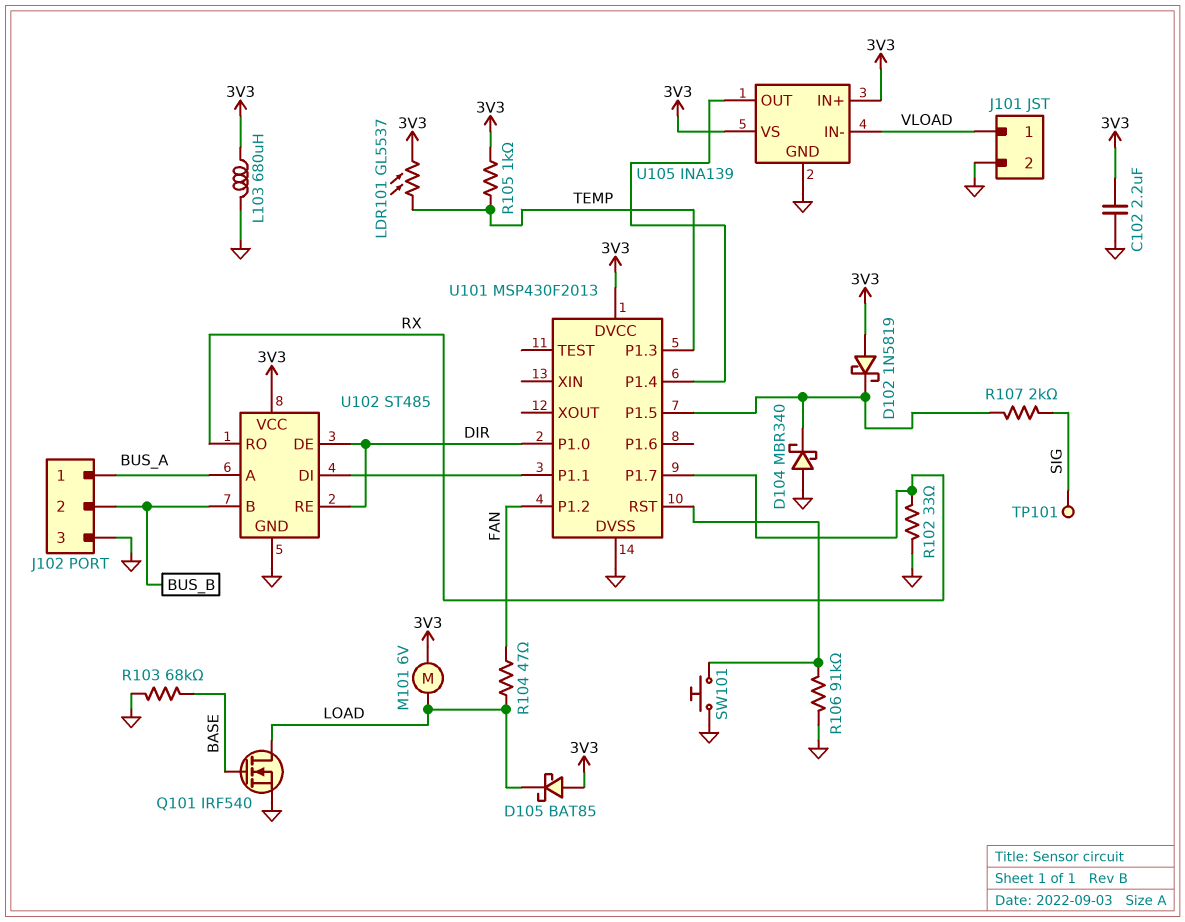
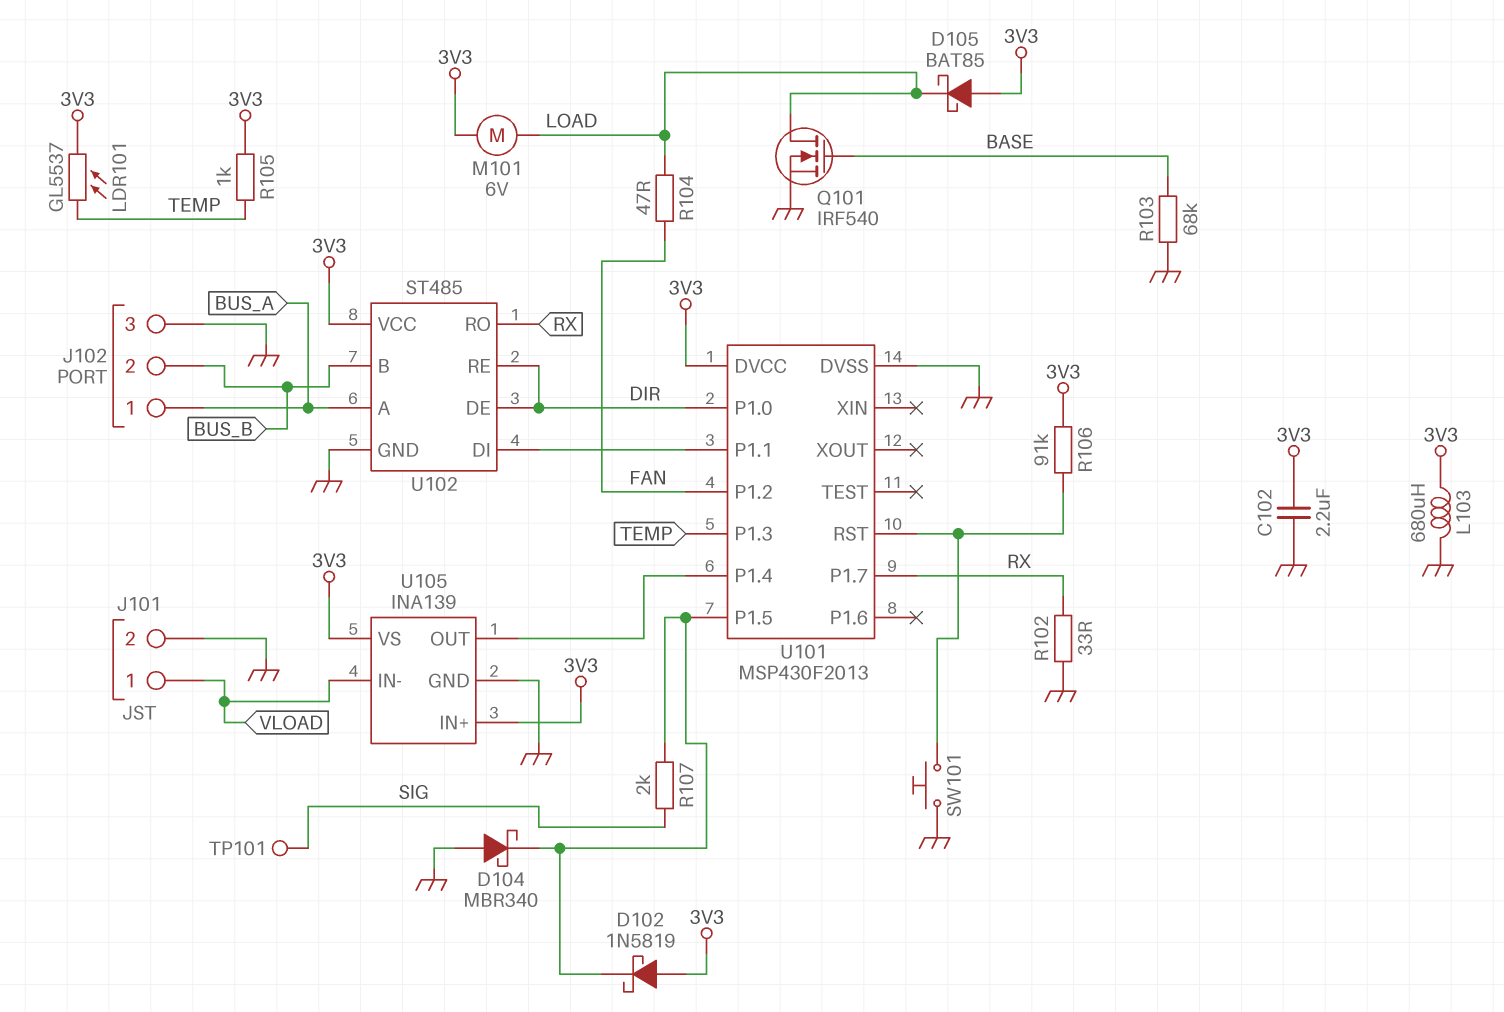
R106: 91k (GND, U101/RST) -> 91k (3V3, U101/RST)

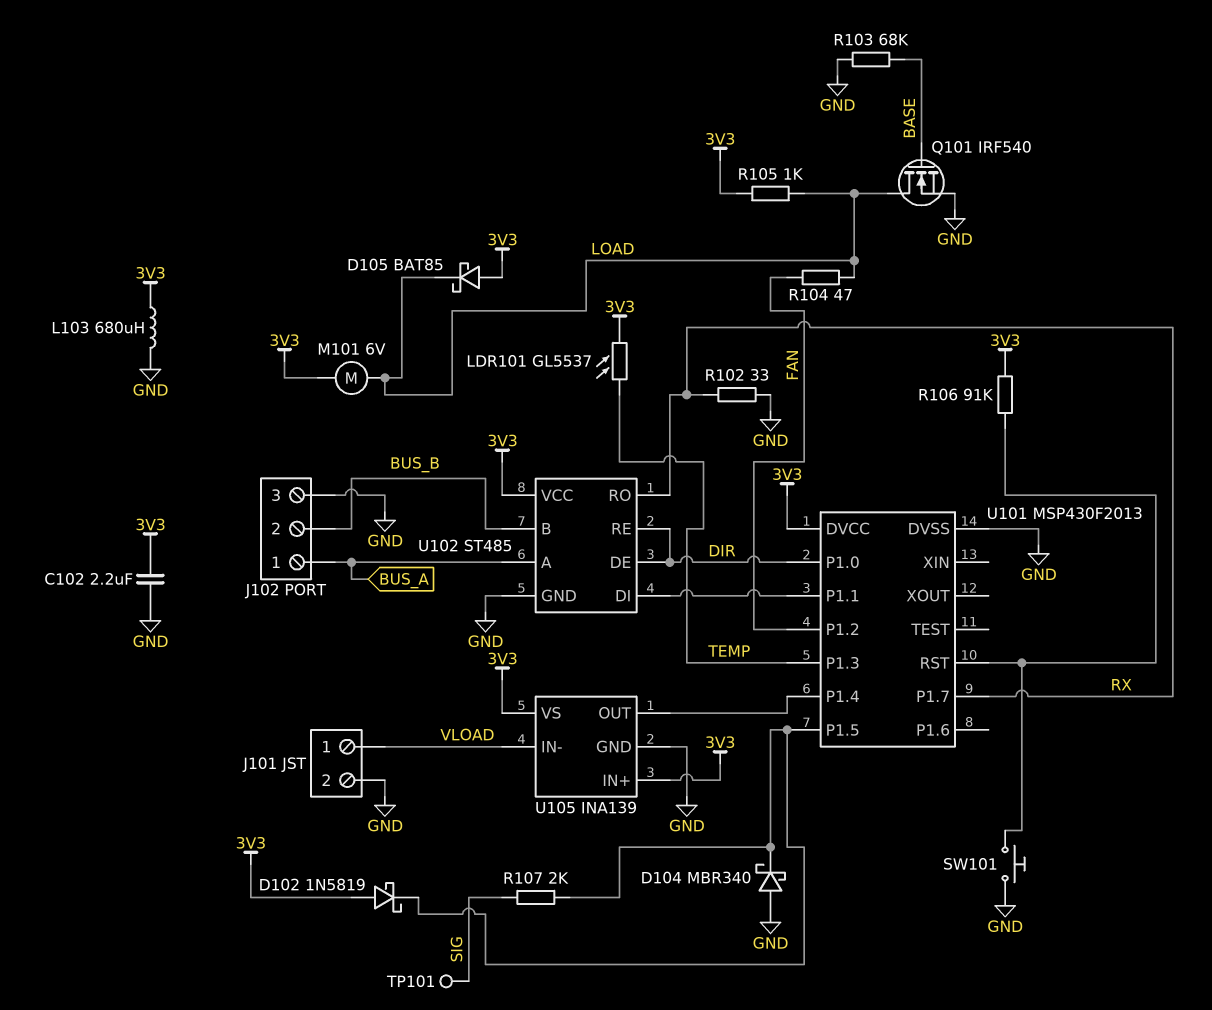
R105: 1k (3V3, TEMP) -> 1k (3V3, LOAD)

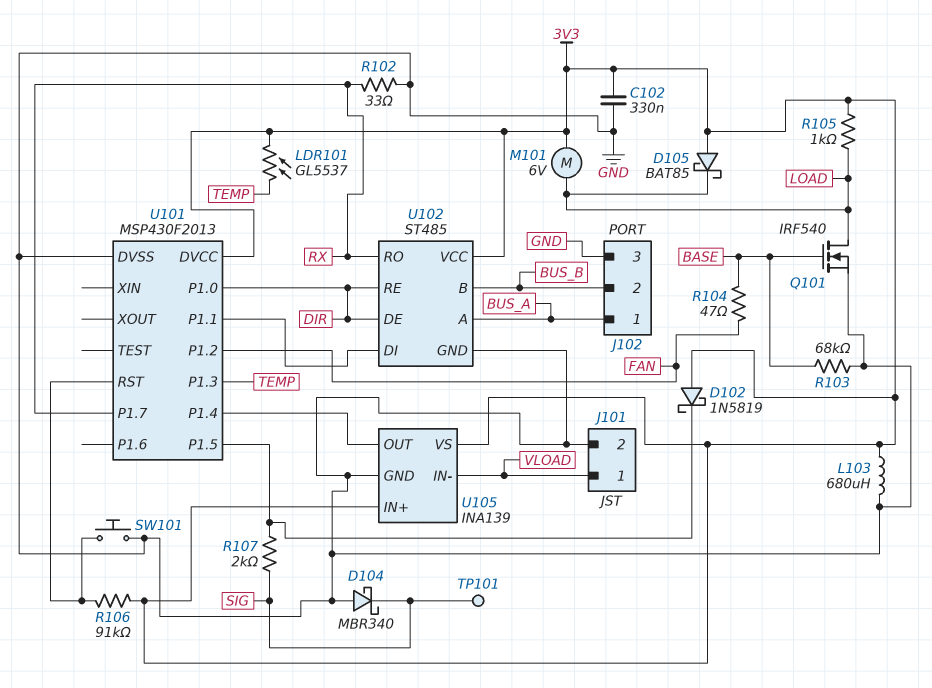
C102: 2.2uF (3V3, GND) -> 330nF (3V3, GND)
D104: schottky MBR340 (A GND, K U101/P1.5) -> schottky MBR340 (A GND, K SIG)
R104: 47 (FAN, LOAD) -> 47 (BASE, FAN)

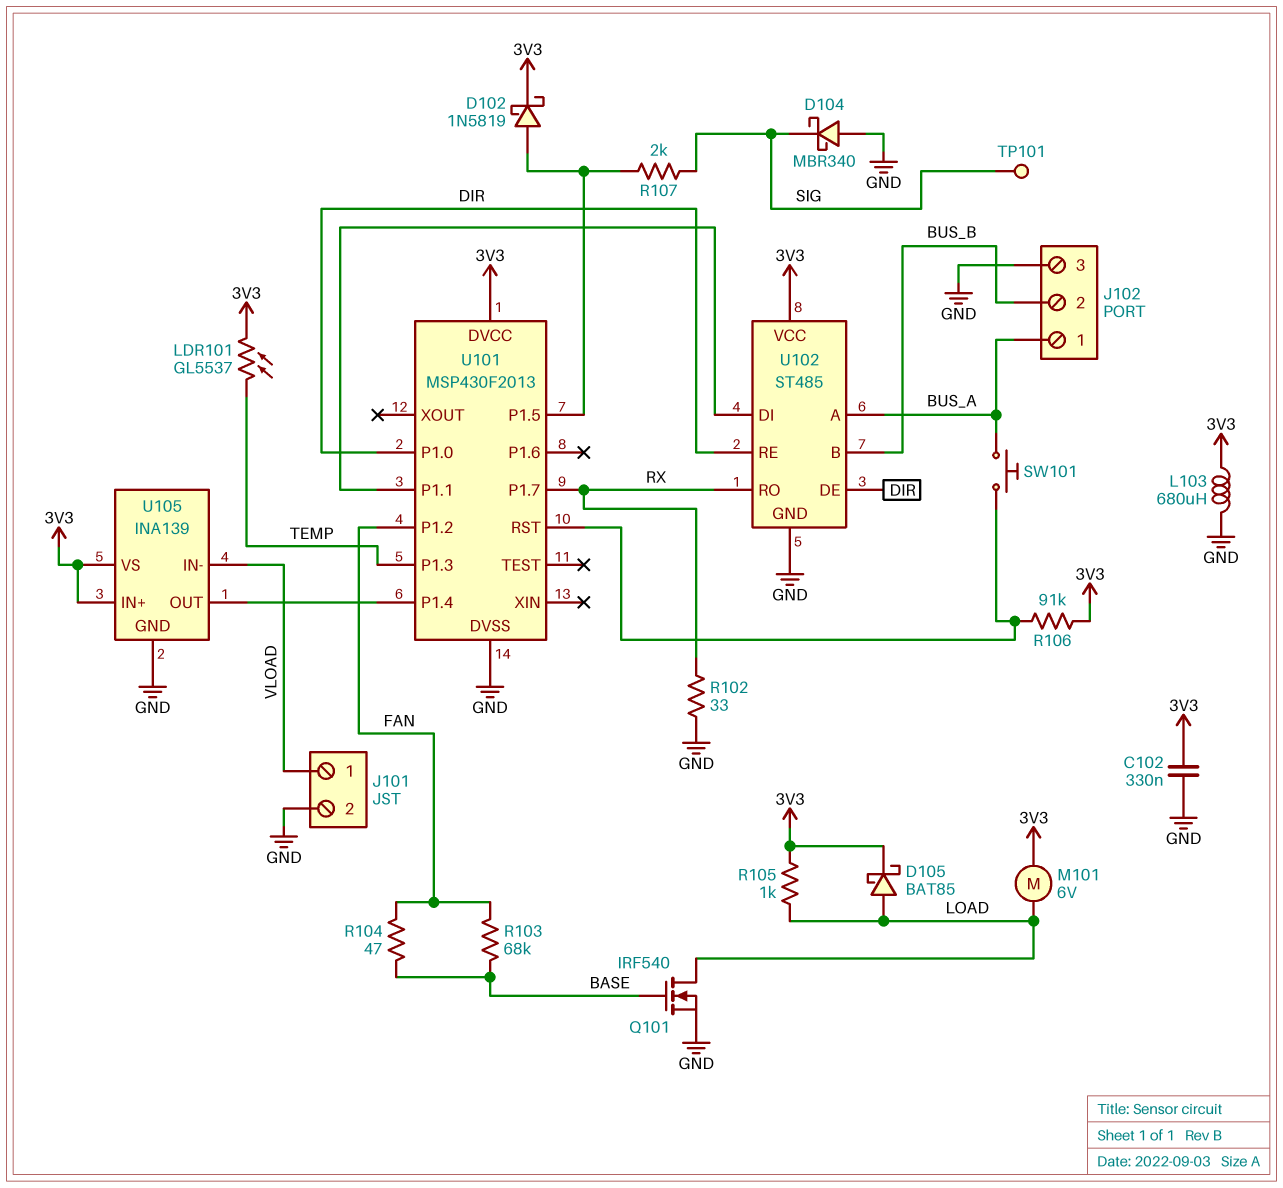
D102: schottky 1N5819 (A 3V3, K U101/P1.5) -> schottky 1N5819 (A U101/P1.5, K 3V3)
D105: schottky BAT85 (A 3V3, K LOAD) -> schottky BAT85 (A LOAD, K 3V3)
R103: 68k (BASE, GND) -> 68k (BASE, FAN)
SW101: button (GND, U101/RST) -> button (BUS_A, U101/RST)

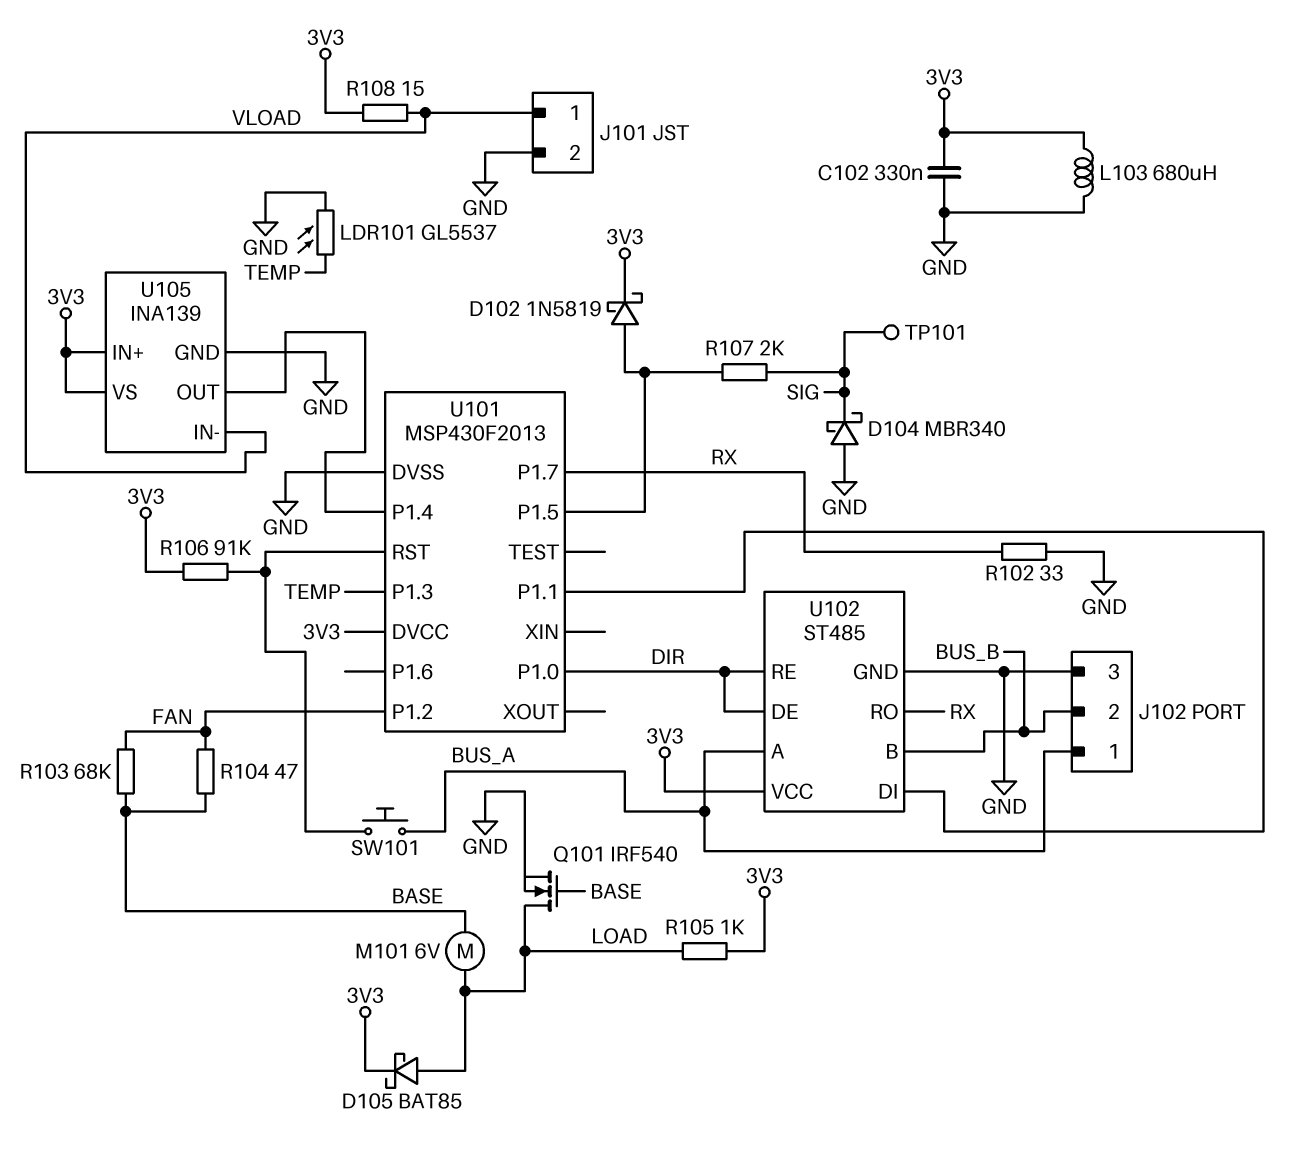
LDR101: GL5537 (3V3, TEMP) -> GL5537 (GND, TEMP)
M101: motor 6V (3V3, LOAD) -> motor 6V (BASE, LOAD)
R108: none -> 15 (3V3, VLOAD)

